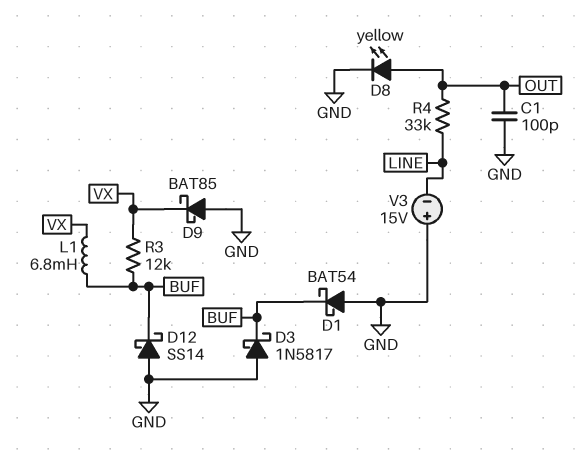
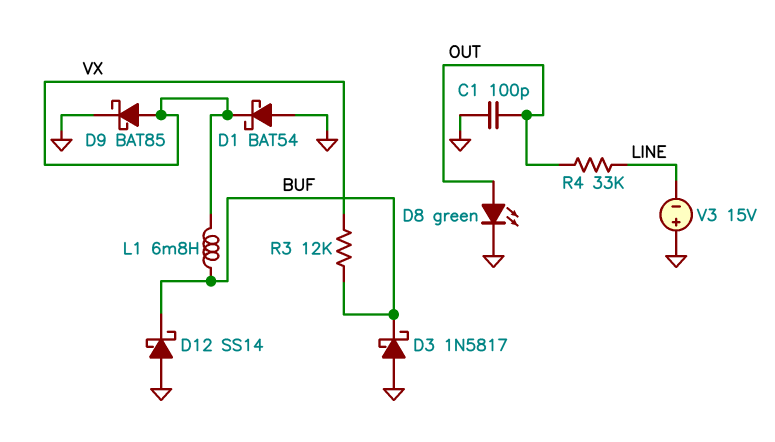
D1: schottky BAT54 (A GND, K BUF) -> schottky BAT54 (A GND, K VX)
D8: LED yellow (A OUT, K GND) -> LED green (A OUT, K GND)
D9: schottky BAT85 (A GND, K VX) -> schottky BAT85 (A VX, K GND)

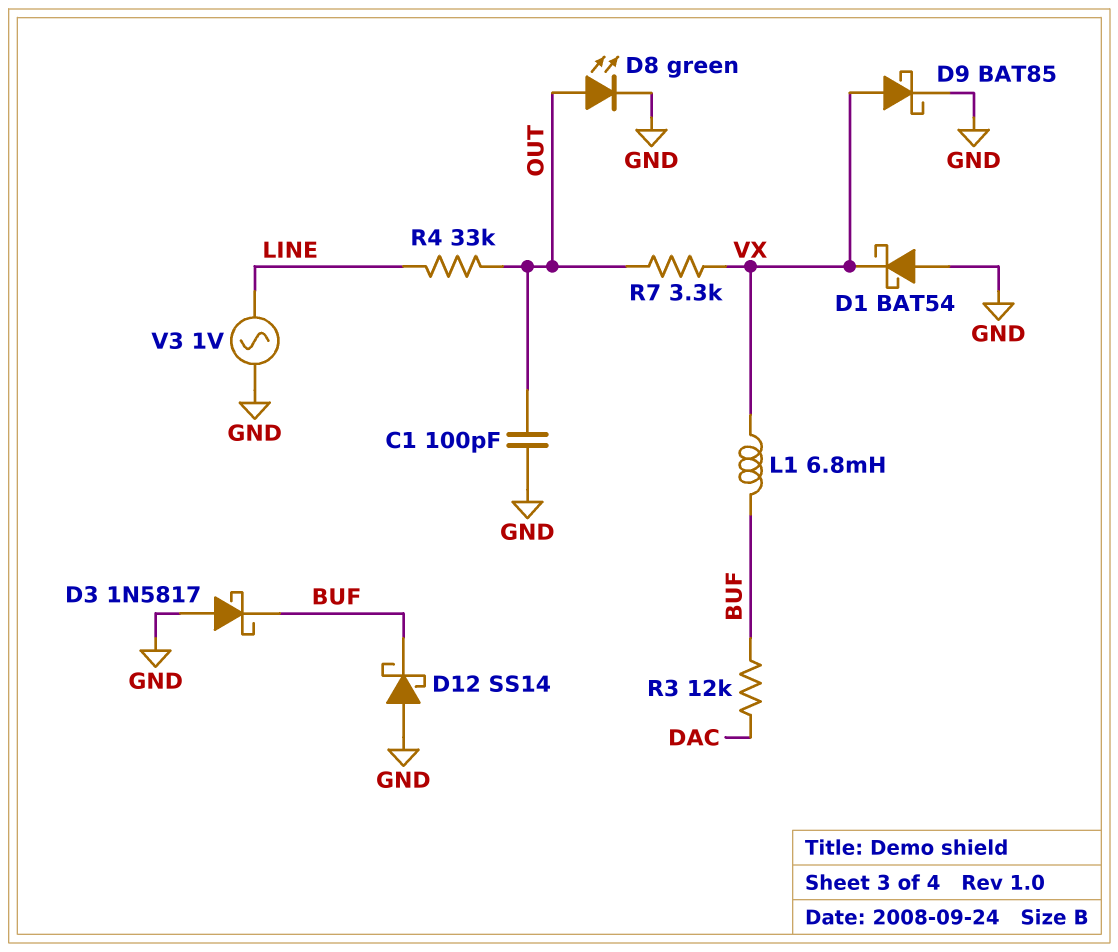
R3: 12k (BUF, VX) -> 12k (BUF, DAC)
R7: none -> 3.3k (OUT, VX)
V3: 15V (plus GND, minus LINE) -> AC 1V (GND, LINE)

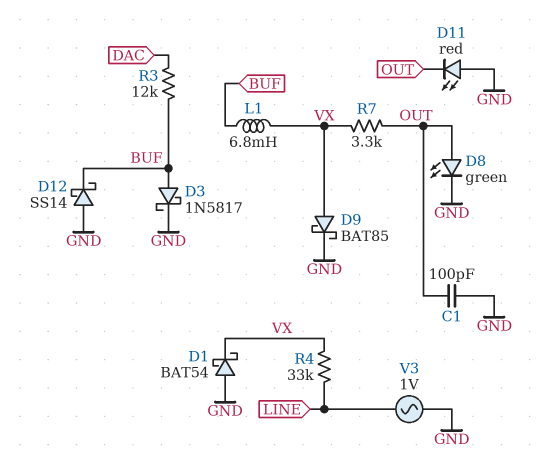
D3: schottky 1N5817 (A GND, K BUF) -> schottky 1N5817 (A BUF, K GND)
D11: none -> LED red (A GND, K OUT)
R4: 33k (LINE, OUT) -> 33k (LINE, VX)

